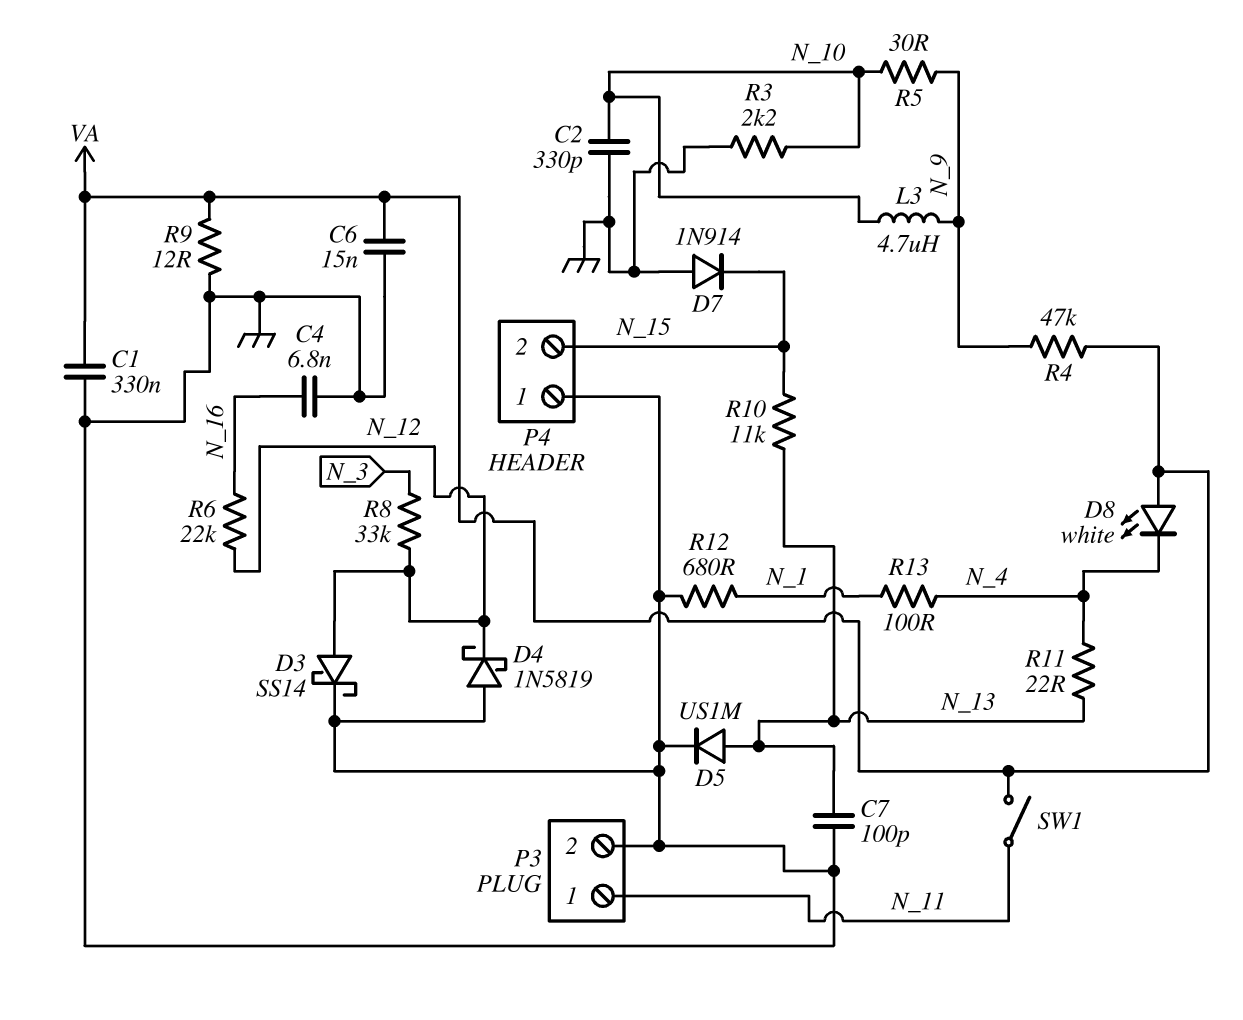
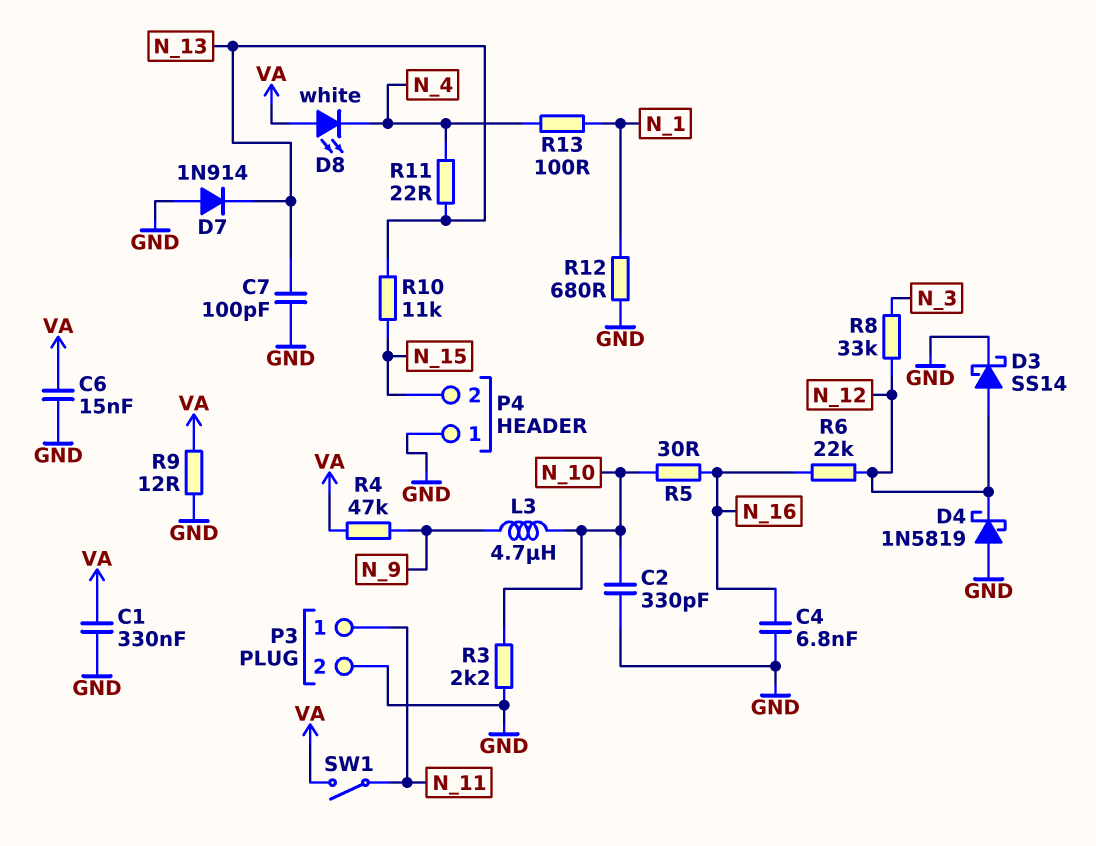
D5: diode US1M (A N_13, K GND) -> none
D7: diode 1N914 (A GND, K N_15) -> diode 1N914 (A GND, K N_13)
R5: 30 (N_9, N_10) -> 30 (N_10, N_16)

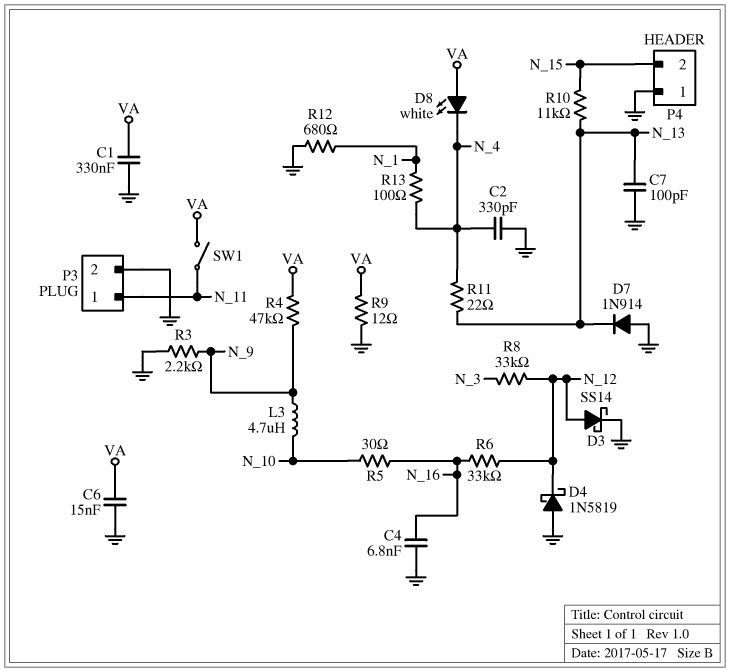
C2: 330pF (GND, N_10) -> 330pF (GND, N_4)
R3: 2.2k (GND, N_10) -> 2.2k (GND, N_9)
R6: 22k (N_12, N_16) -> 33k (N_12, N_16)

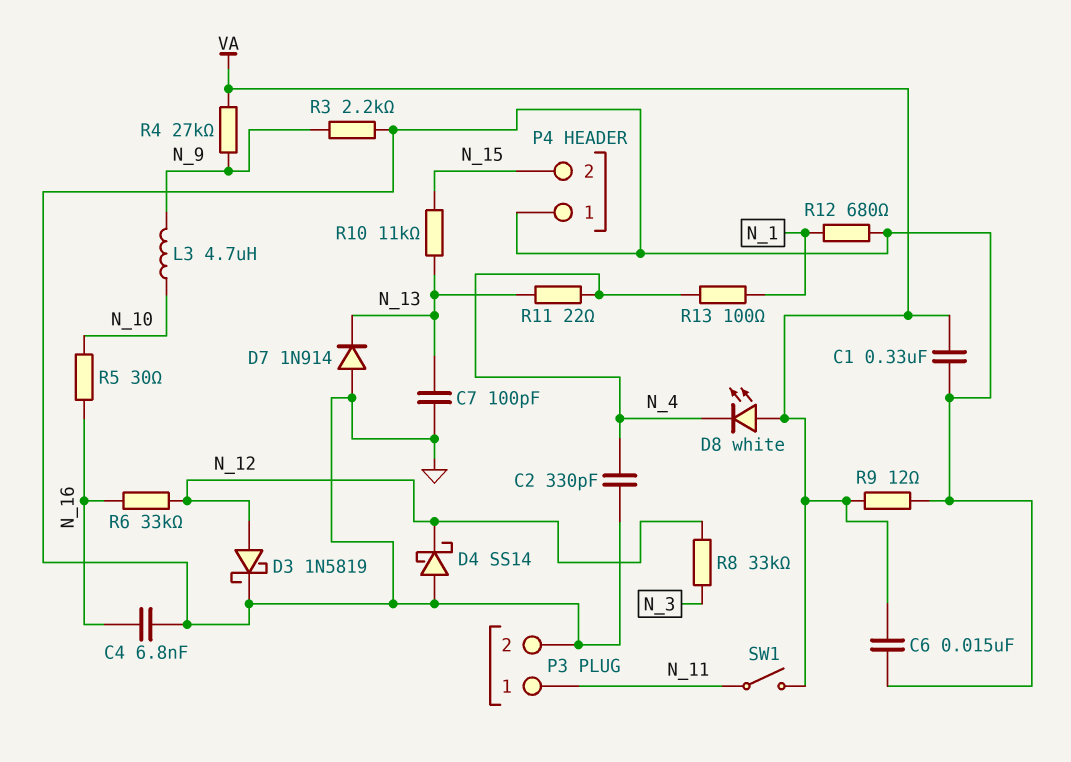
D3: schottky SS14 (A N_12, K GND) -> schottky 1N5819 (A N_12, K GND)
D4: schottky 1N5819 (A GND, K N_12) -> schottky SS14 (A GND, K N_12)
R4: 47k (N_9, VA) -> 27k (N_9, VA)

